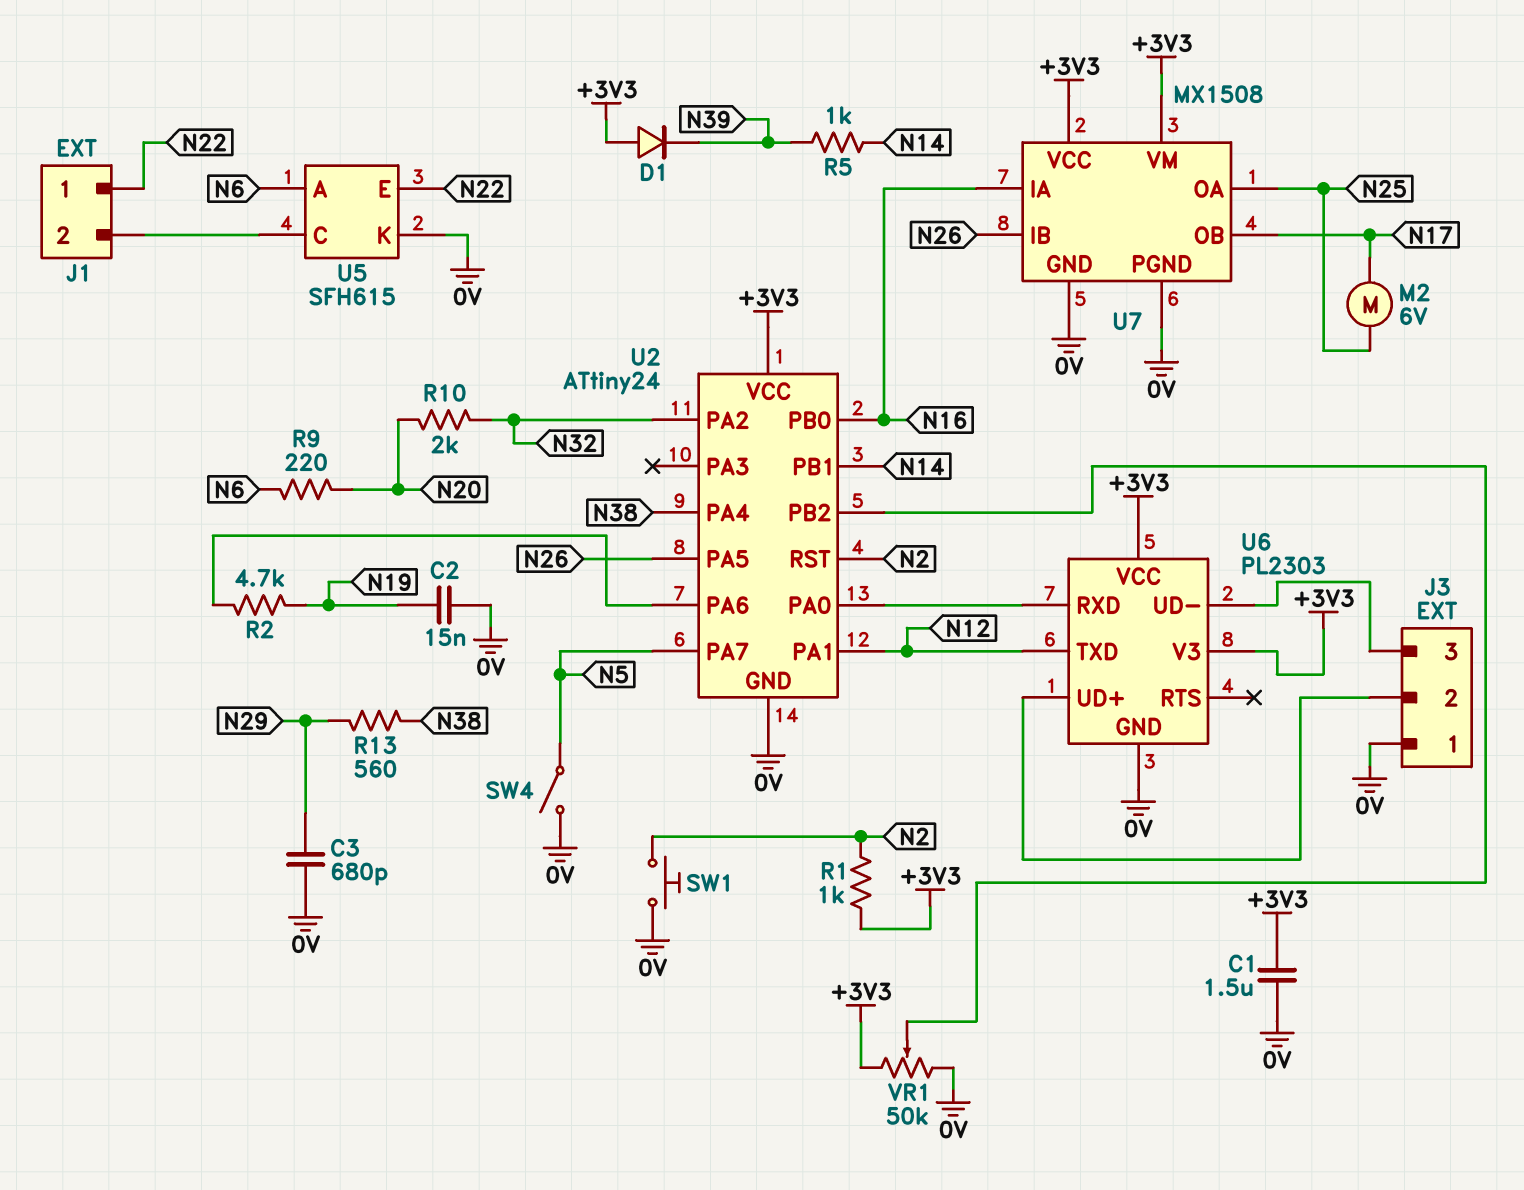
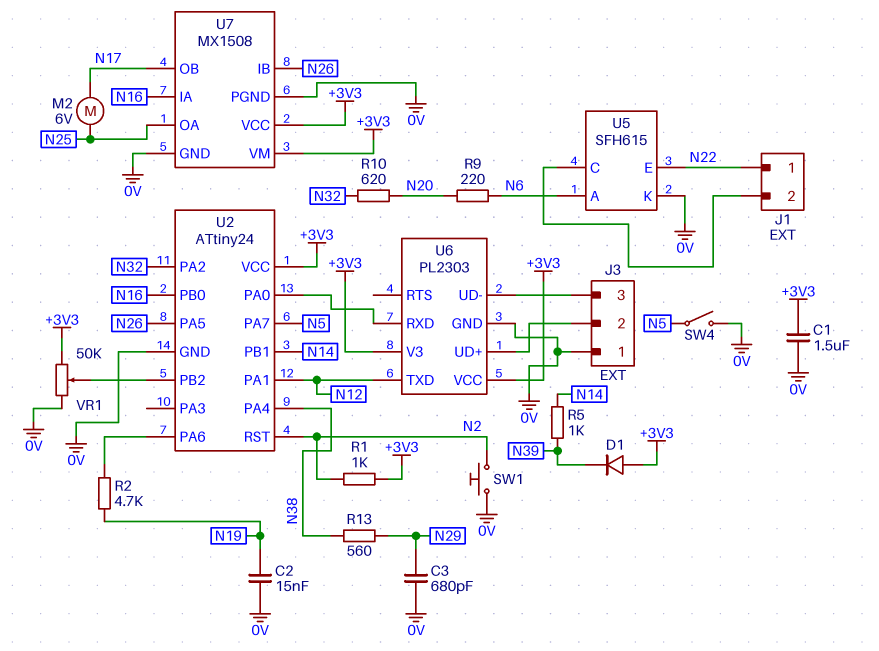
R10: 2k (N20, N32) -> 620 (N20, N32)

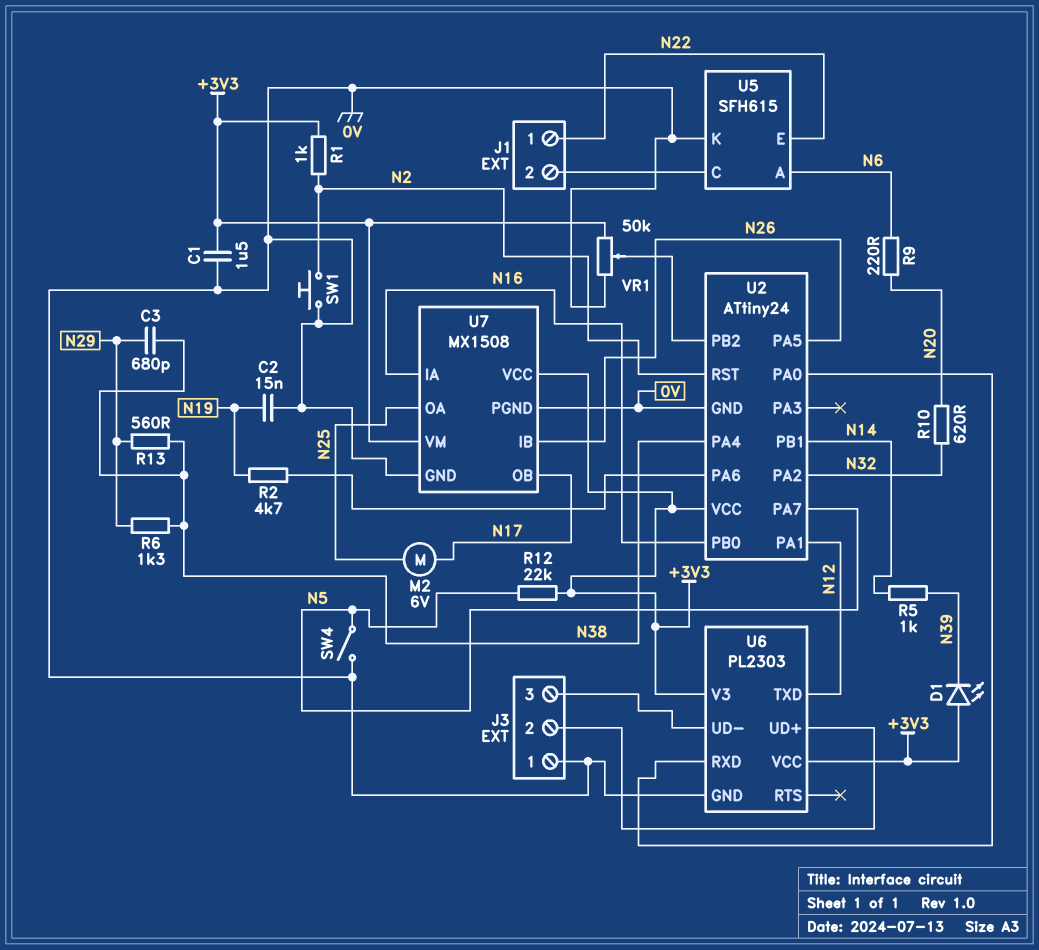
C3: 680pF (0V, N29) -> 680pF (N29, N38)
D1: diode (A +3V3, K N39) -> LED (A +3V3, K N39)
R6: none -> 1.3k (N29, N38)
R12: none -> 22k (+3V3, N5)

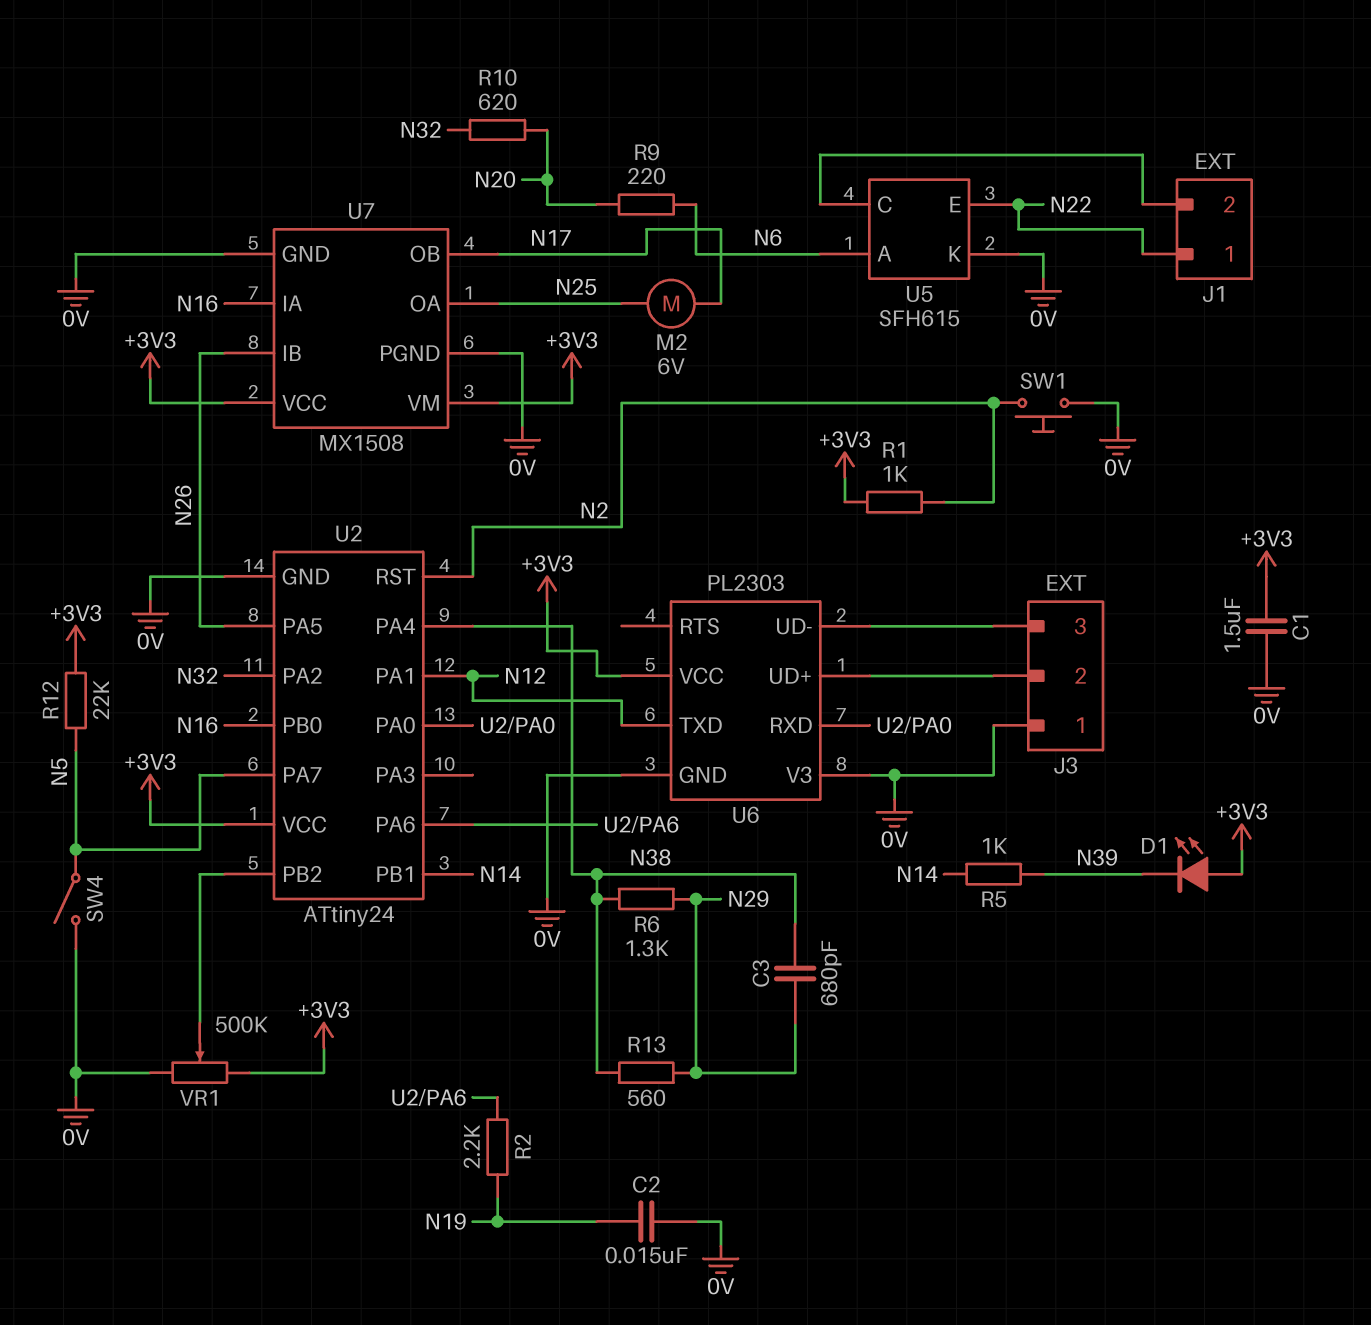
R2: 4.7k (N19, U2/PA6) -> 2.2k (N19, U2/PA6)
U6 pin V3: +3V3 -> 0V
VR1: 50k (+3V3, 0V, wiper U2/PB2) -> 500k (+3V3, 0V, wiper U2/PB2)

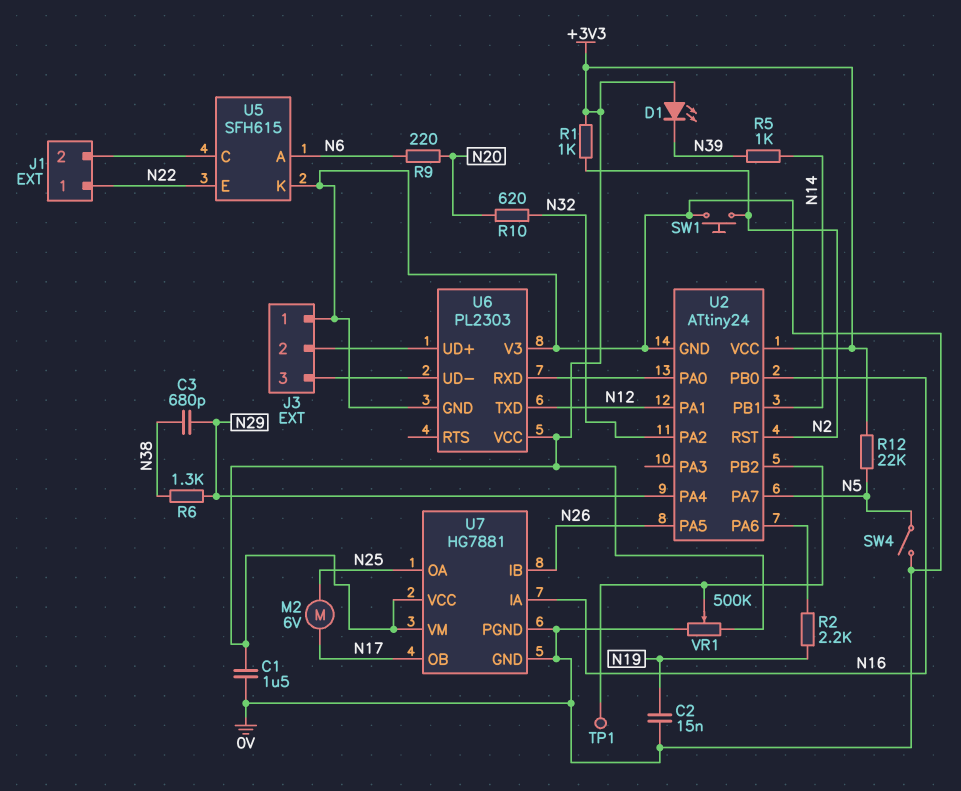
R13: 560 (N29, N38) -> none
TP1: none -> test point (U2/PB2)
U2 pin PA4: N38 -> N29
U7: MX1508 -> HG7881

